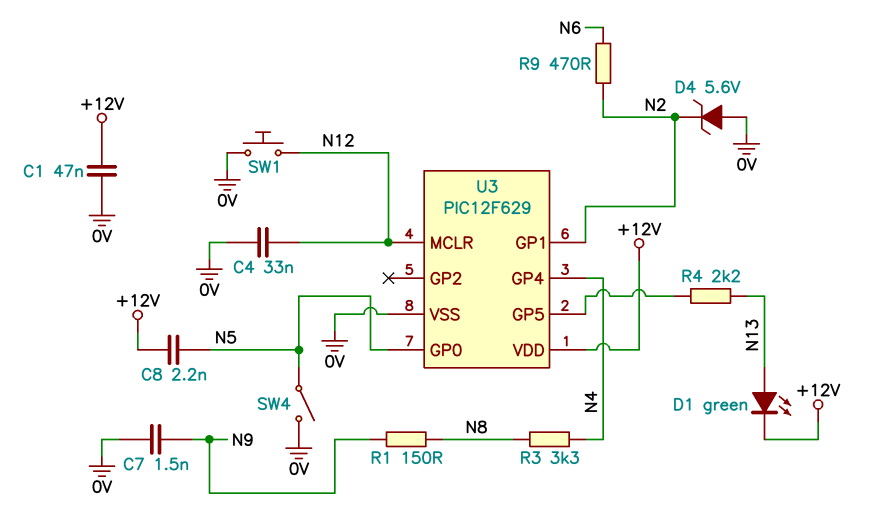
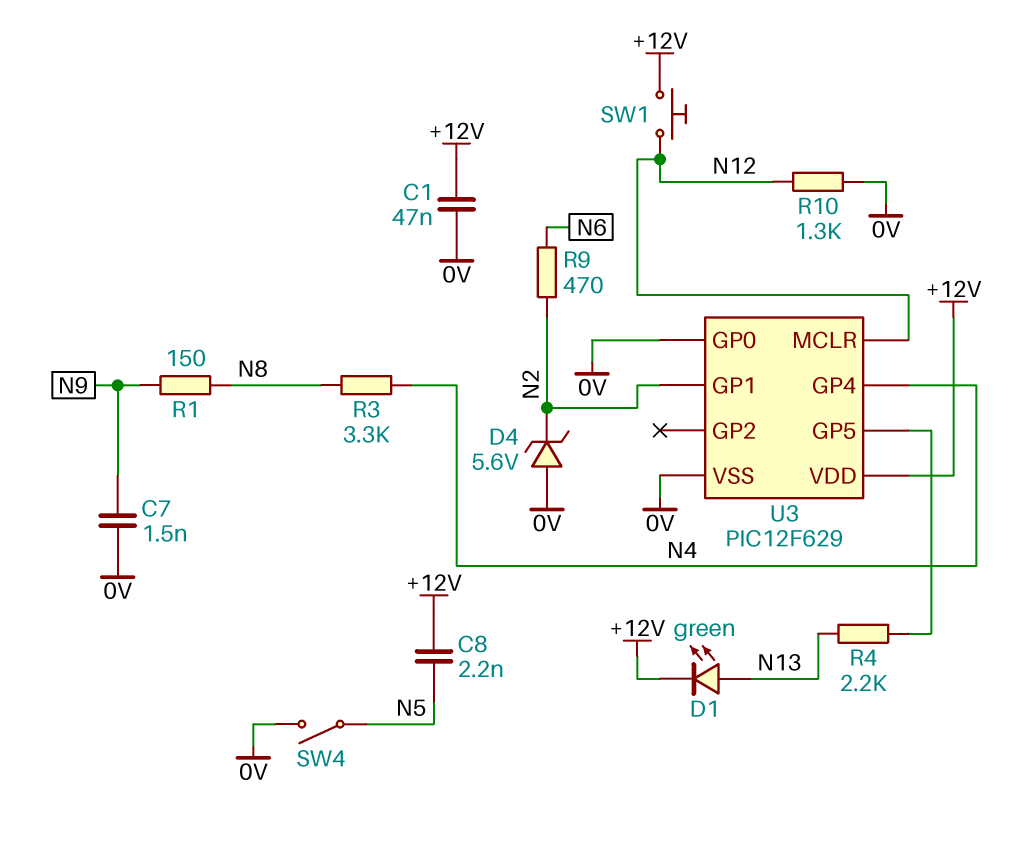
C4: 33nF (0V, N12) -> none
R10: none -> 1.3k (0V, N12)
SW1: button (0V, N12) -> button (+12V, N12)
U3 pin GP0: N5 -> 0V

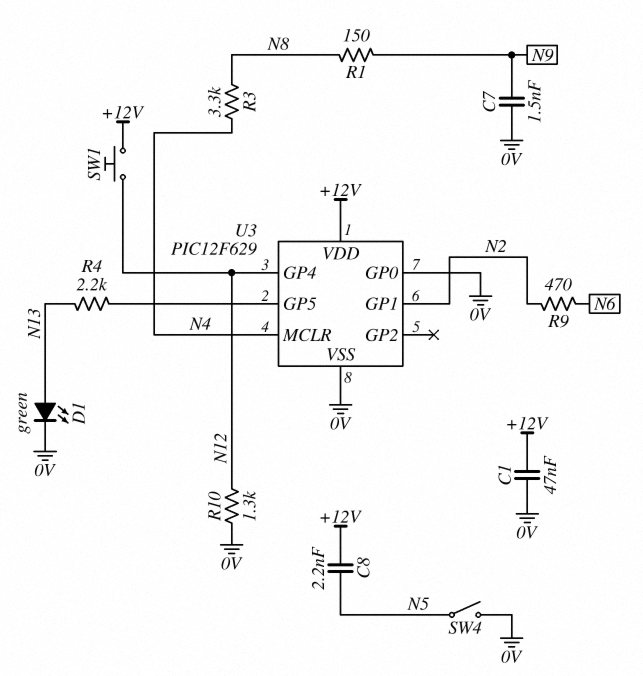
D1: LED green (A N13, K +12V) -> LED green (A N13, K 0V)
D4: zener 5.6V (A 0V, K N2) -> none
U3 pin GP4: N4 -> N12
U3 pin MCLR: N12 -> N4

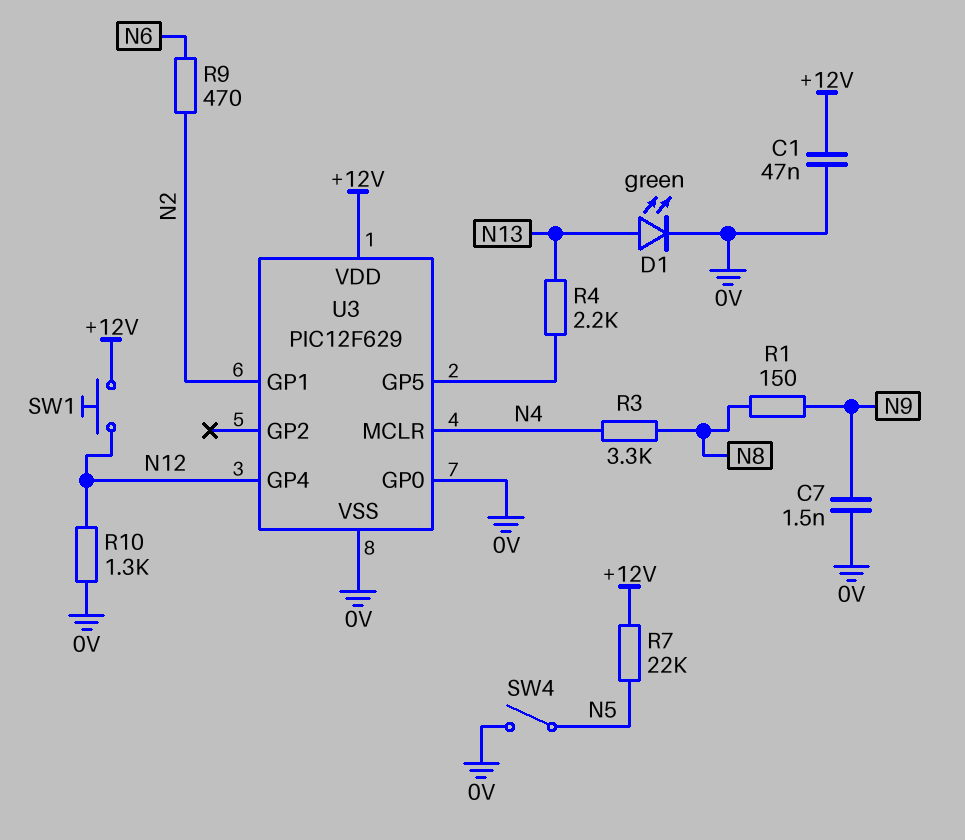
C8: 2.2nF (+12V, N5) -> none
R7: none -> 22k (+12V, N5)

